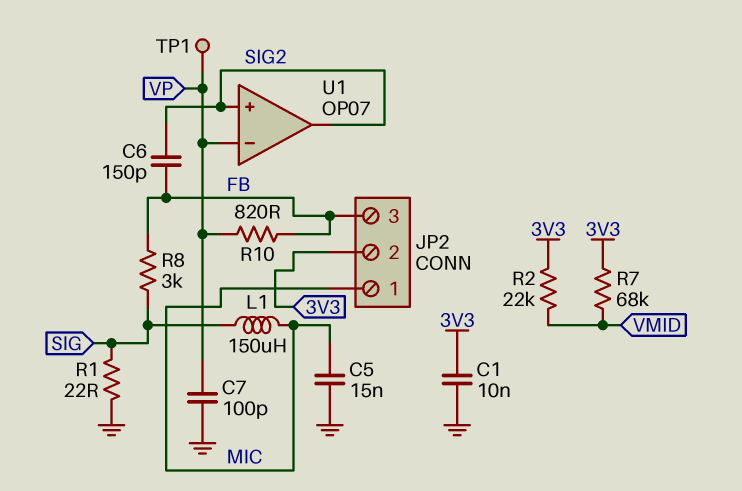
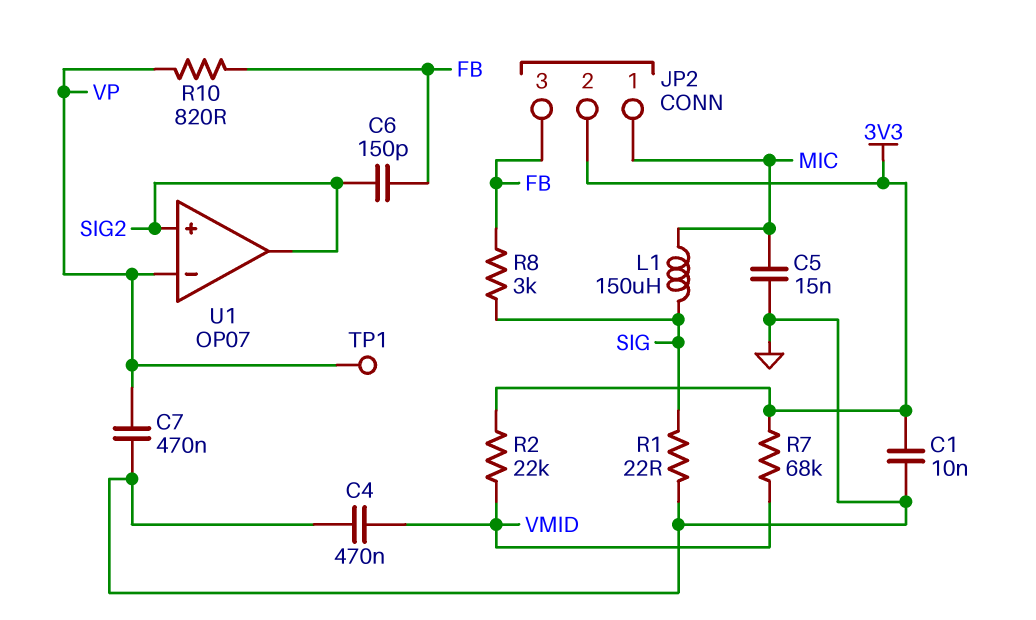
C4: none -> 470nF (GND, VMID)
C7: 100pF (GND, VP) -> 470nF (GND, VP)

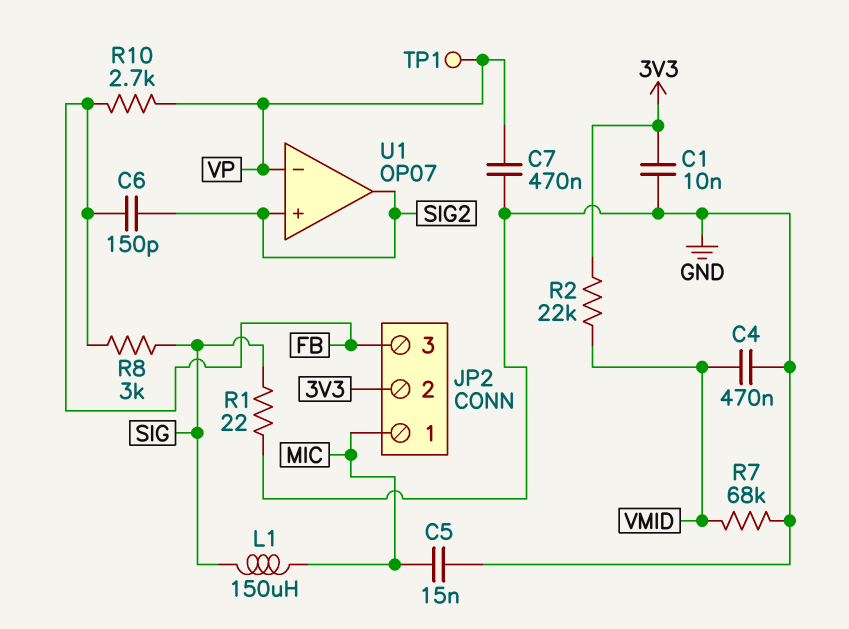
R7: 68k (3V3, VMID) -> 68k (GND, VMID)
R10: 820 (FB, VP) -> 2.7k (FB, VP)

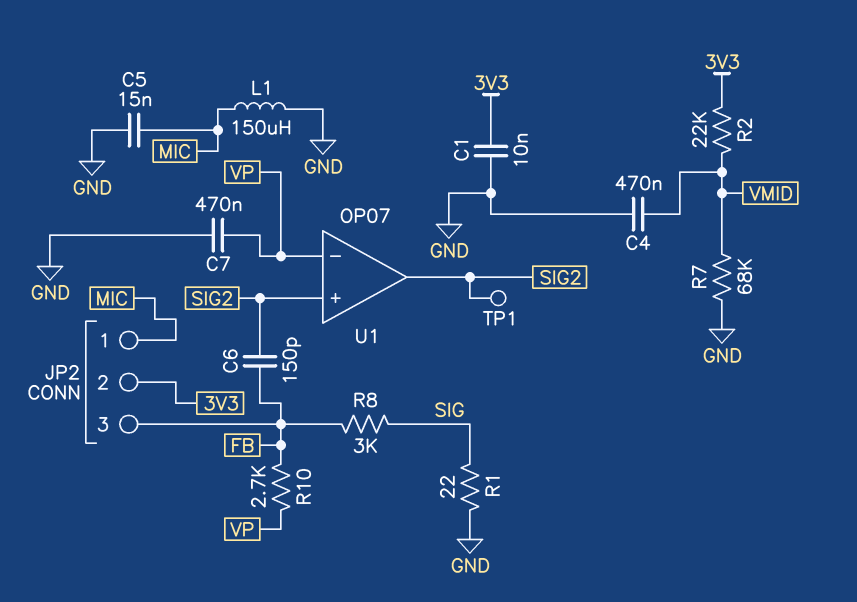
L1: 150uH (MIC, SIG) -> 150uH (GND, MIC)
TP1: test point (VP) -> test point (SIG2)

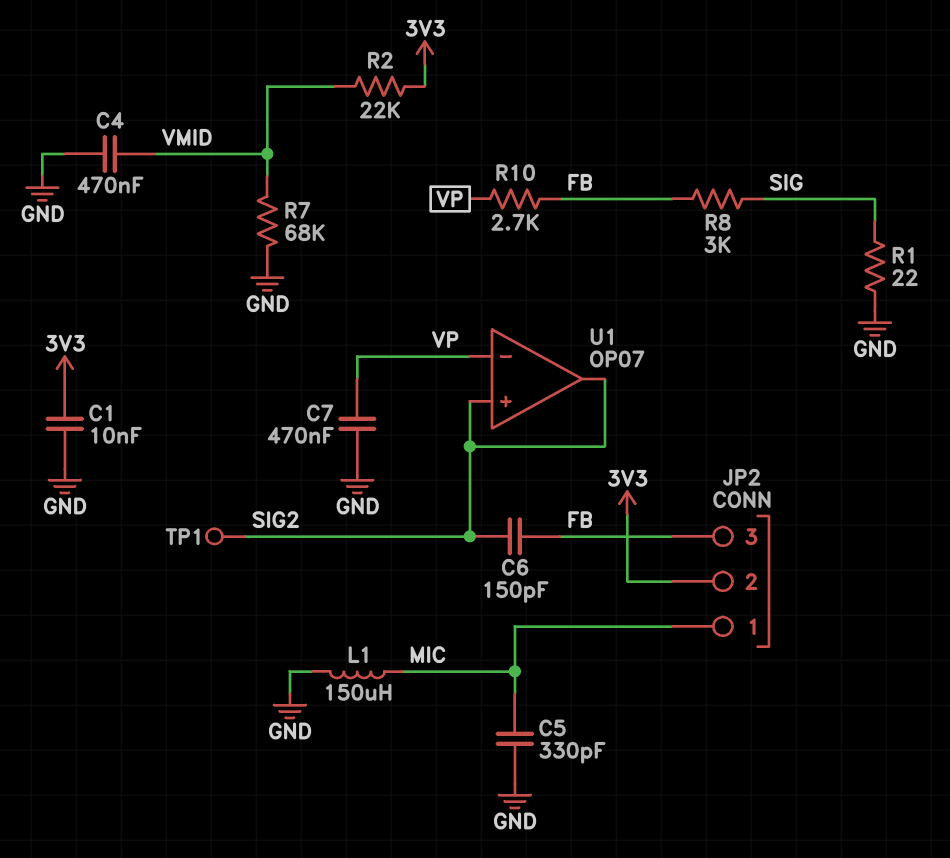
C5: 15nF (GND, MIC) -> 330pF (GND, MIC)

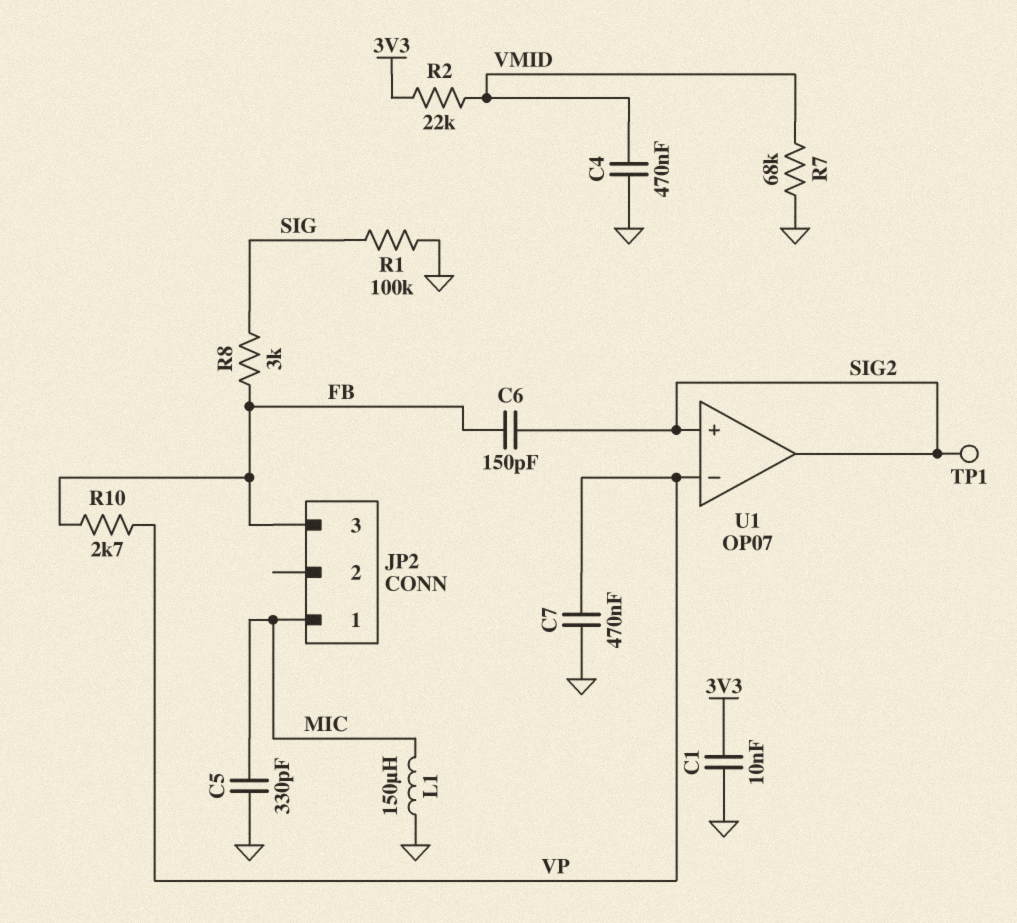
JP2 pin 2: 3V3 -> none
R1: 22 (GND, SIG) -> 100k (GND, SIG)

